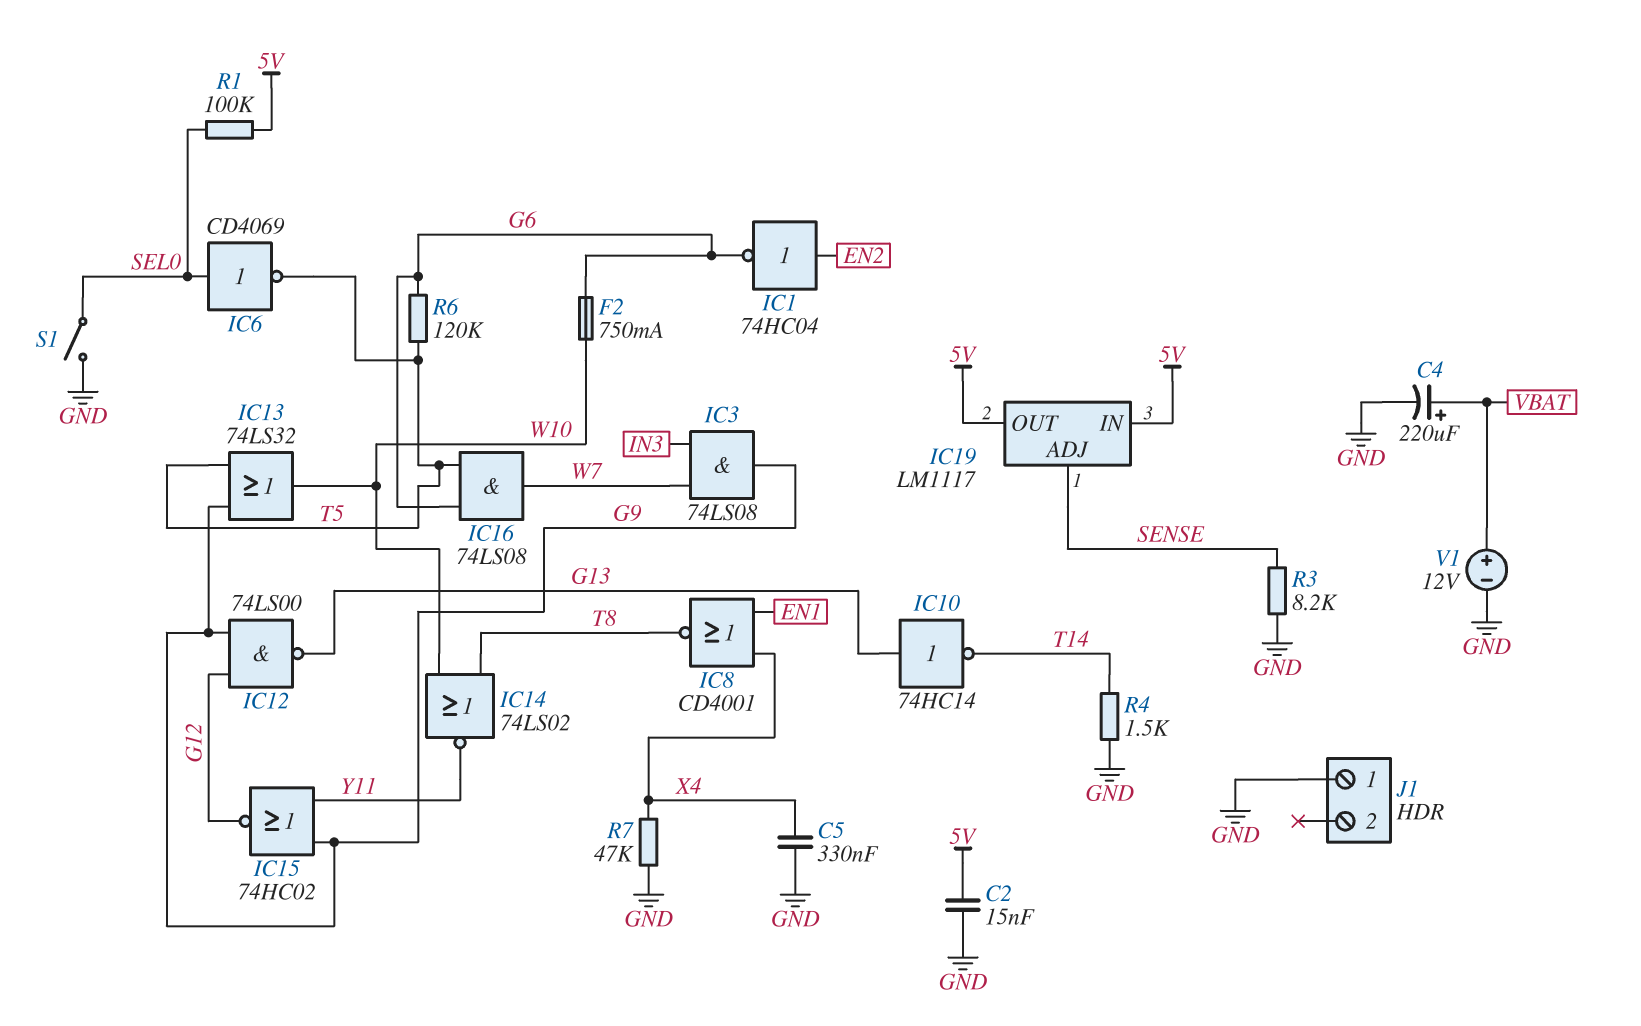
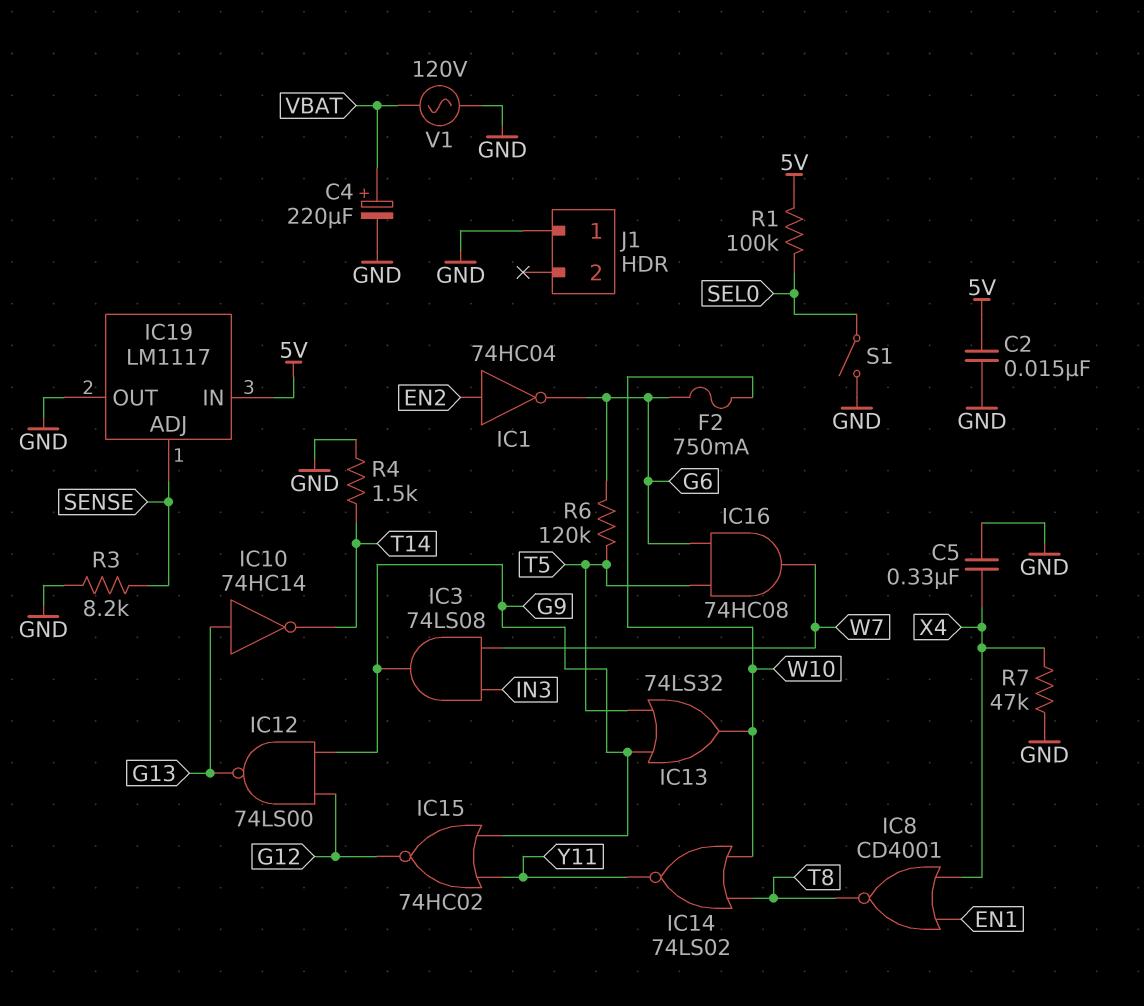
IC6: NOT CD4069 (in SEL0, out T5) -> none
IC16: AND 74LS08 (in G6, in T5, out W7) -> AND 74HC08 (in G6, in T5, out W7)
IC19 pin OUT: 5V -> GND
V1: 12V (plus VBAT, minus GND) -> AC 120V (GND, VBAT)

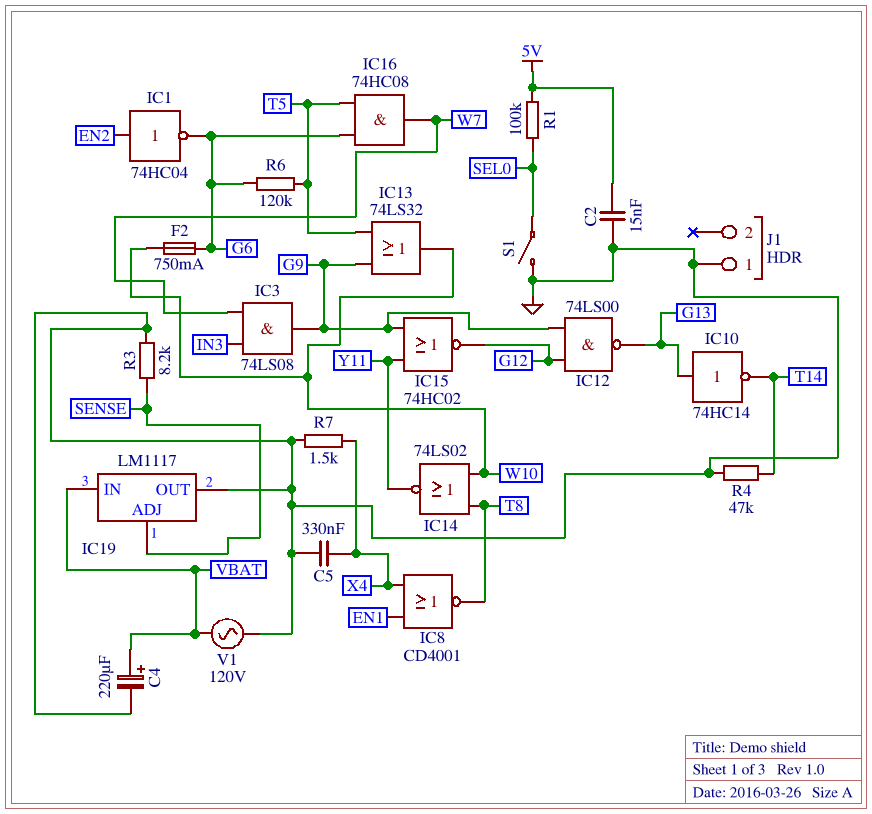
IC19 pin IN: 5V -> VBAT
R4: 1.5k (GND, T14) -> 47k (GND, T14)
R7: 47k (GND, X4) -> 1.5k (GND, X4)

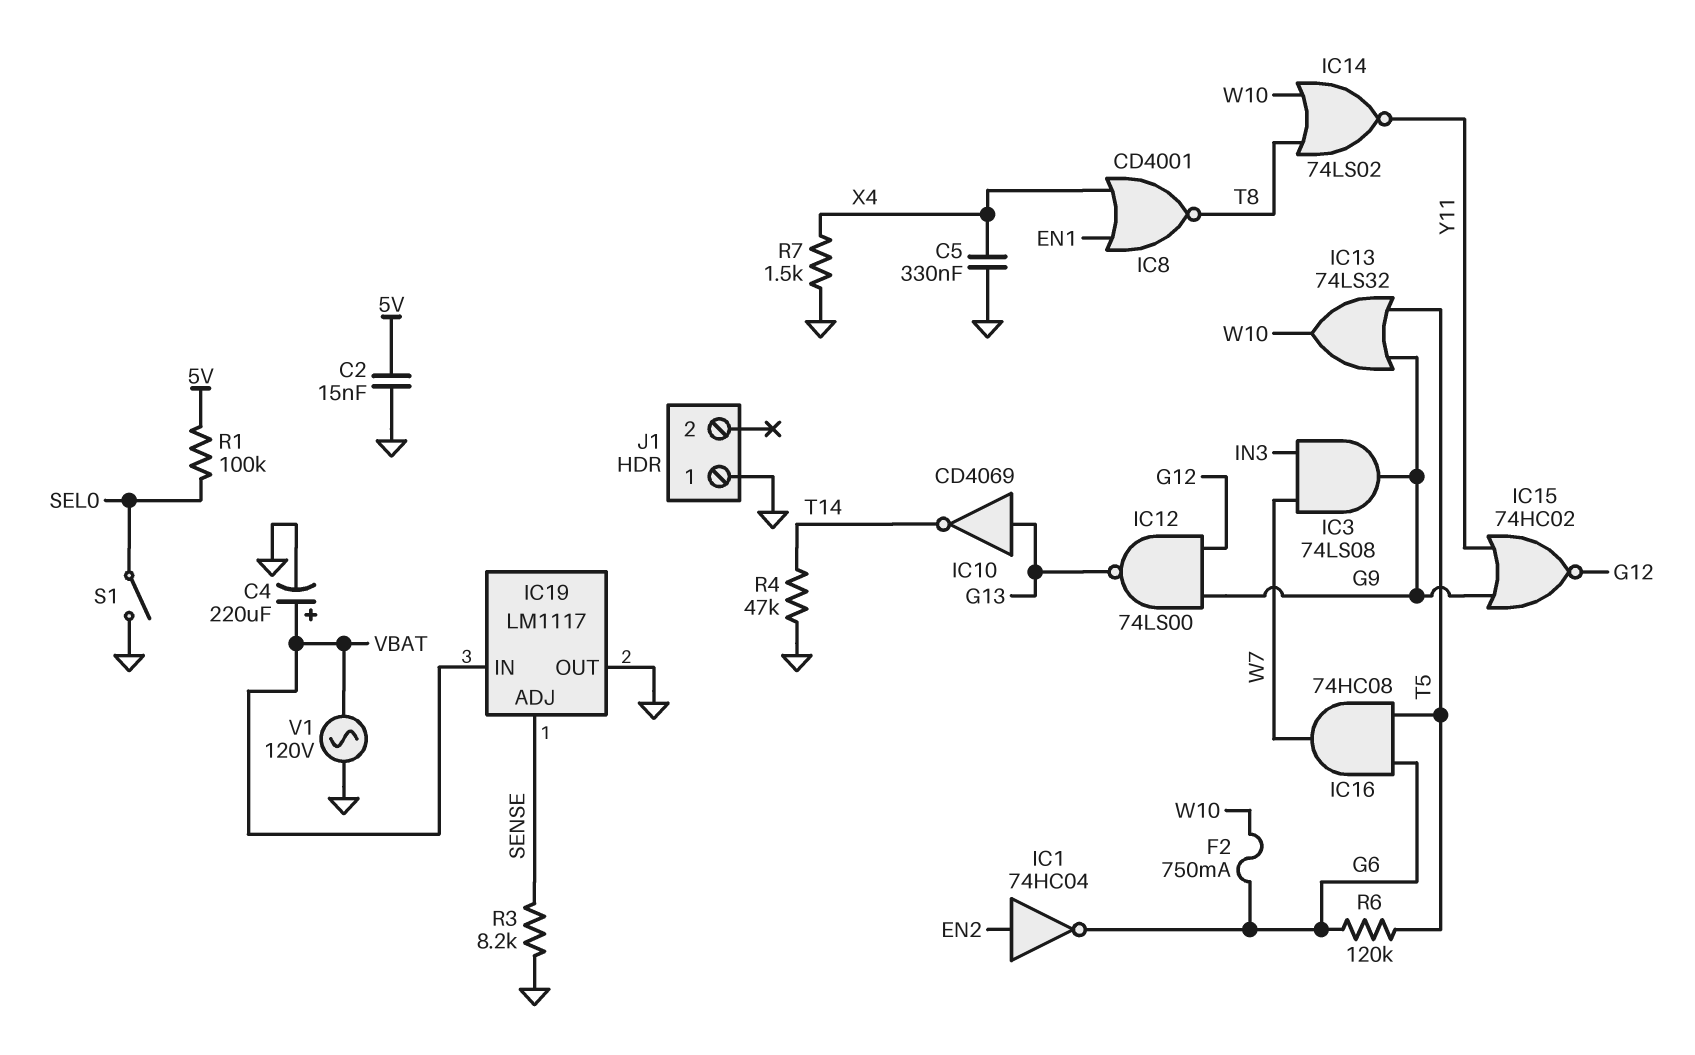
IC10: NOT 74HC14 (in G13, out T14) -> NOT CD4069 (in G13, out T14)

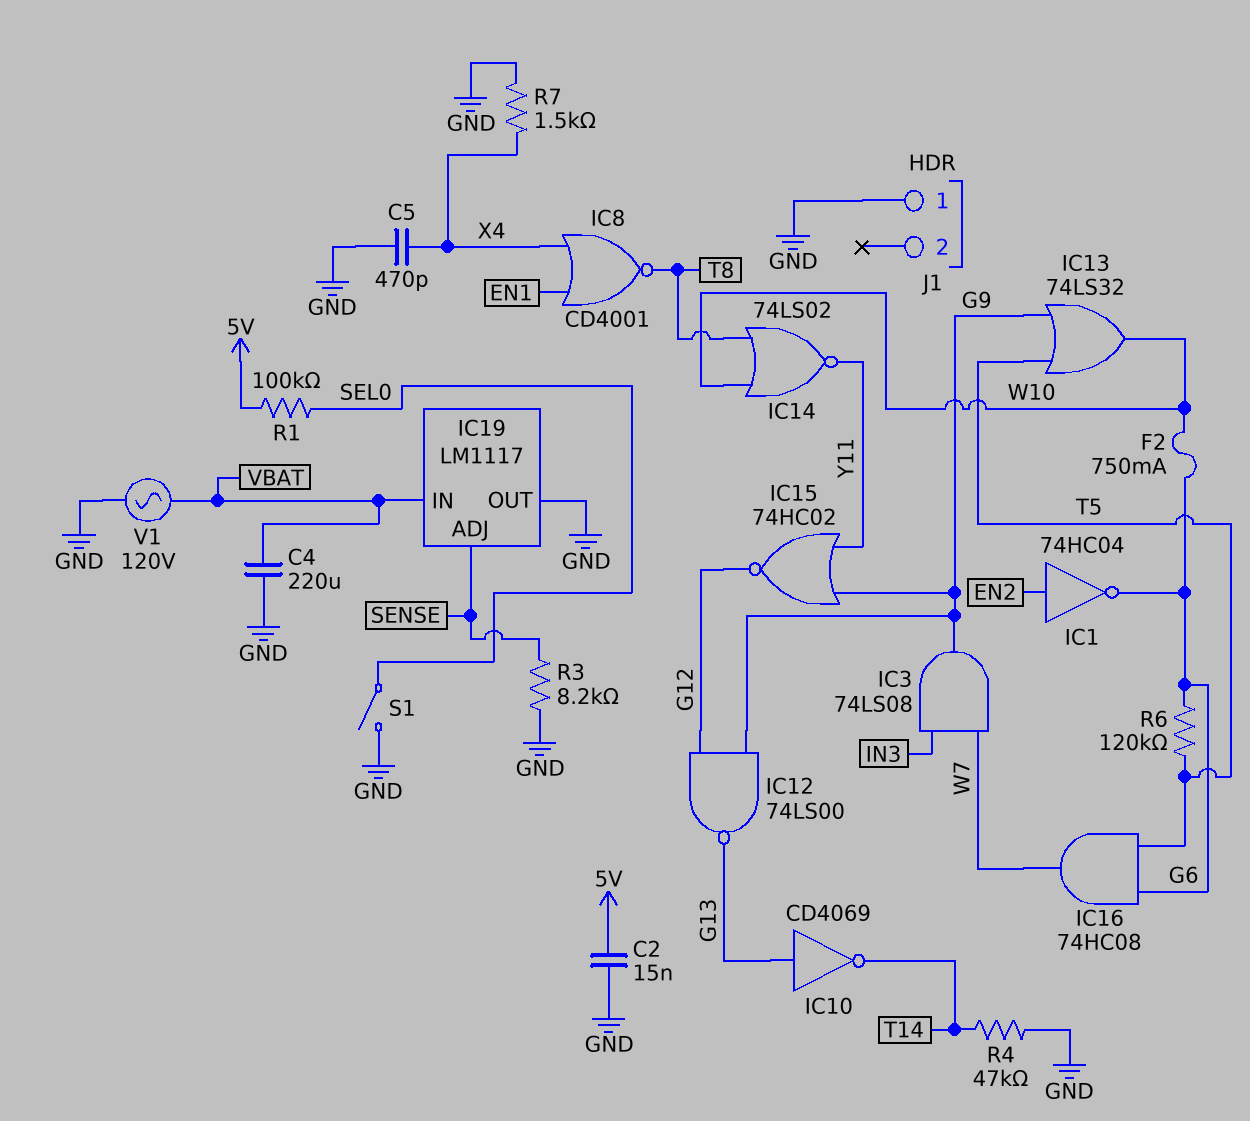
C4: 220uF (plus VBAT, minus GND) -> 220uF (GND, VBAT)
C5: 330nF (GND, X4) -> 470pF (GND, X4)

